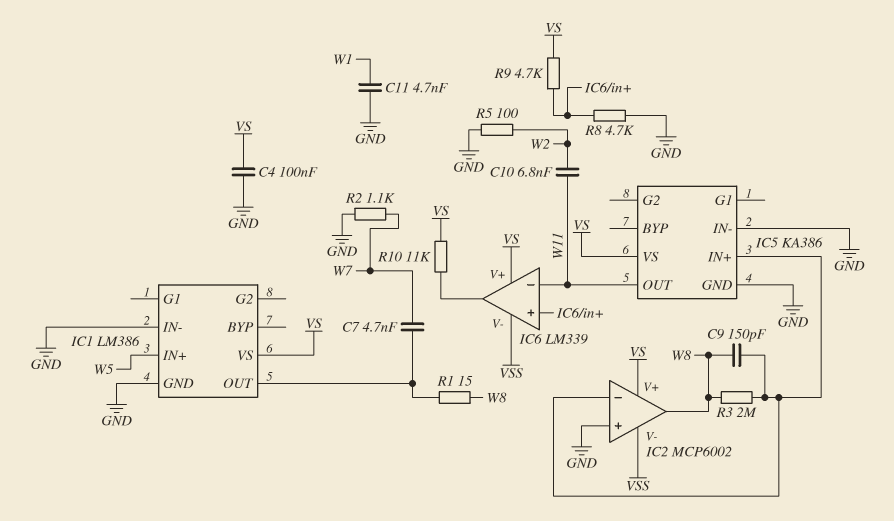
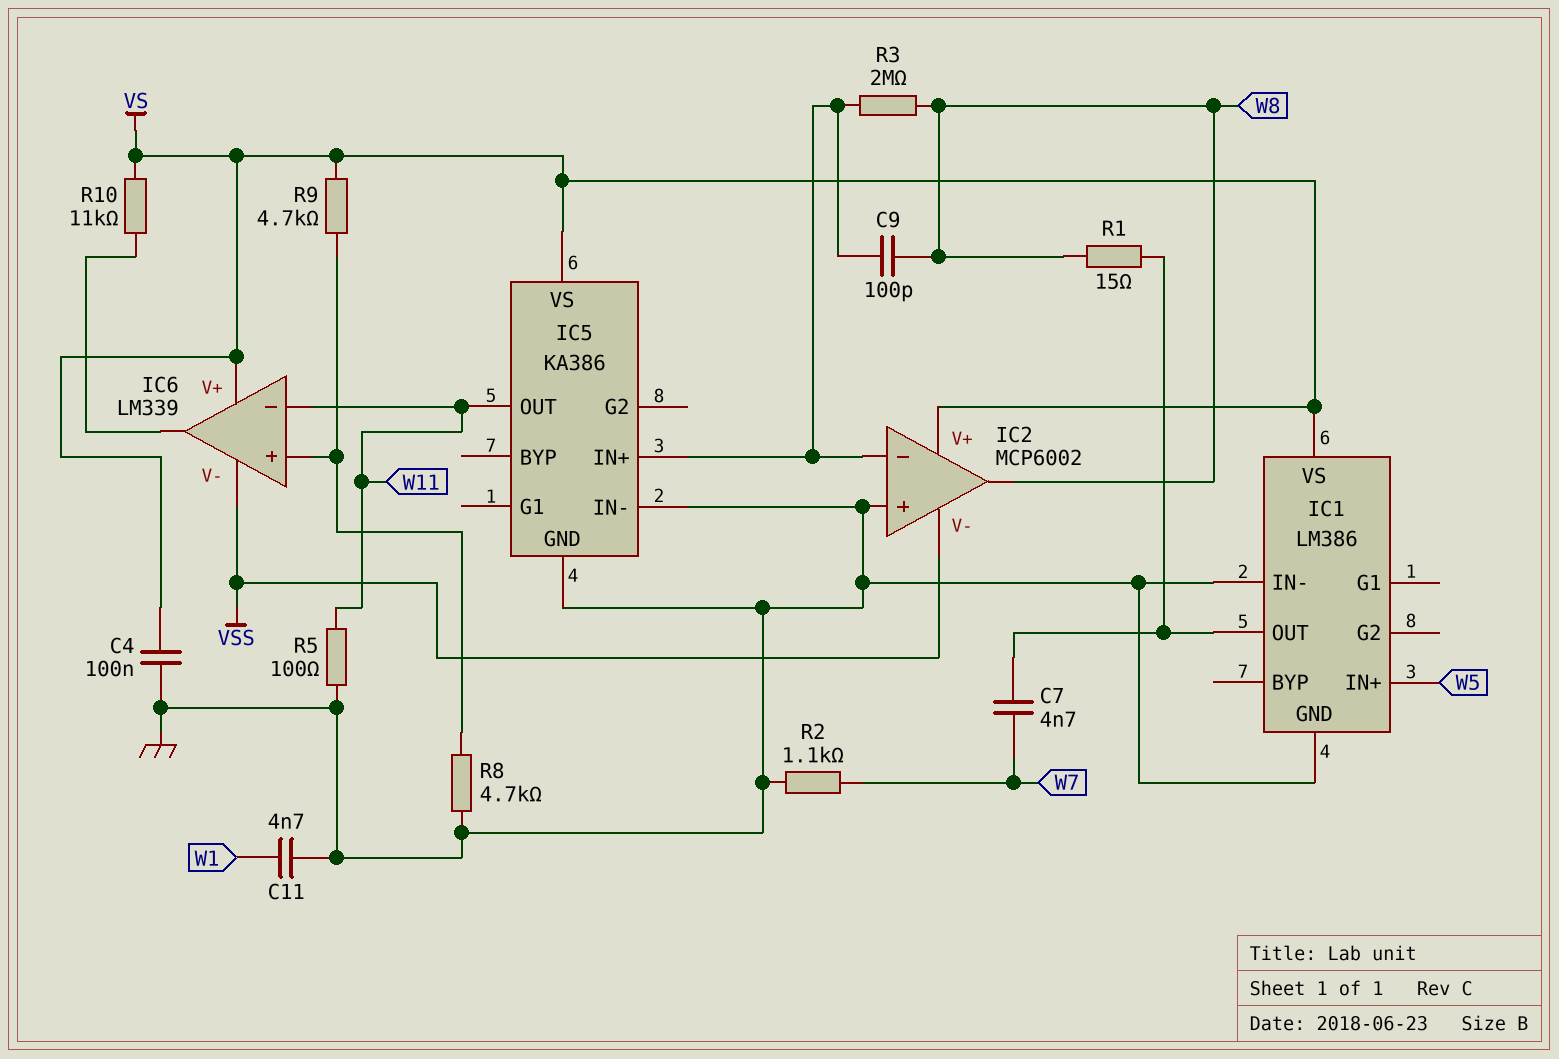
C9: 150pF (IC2/in-, W8) -> 100pF (IC2/in-, W8)
C10: 6.8nF (W2, W11) -> none
R5: 100 (GND, W2) -> 100 (GND, W11)

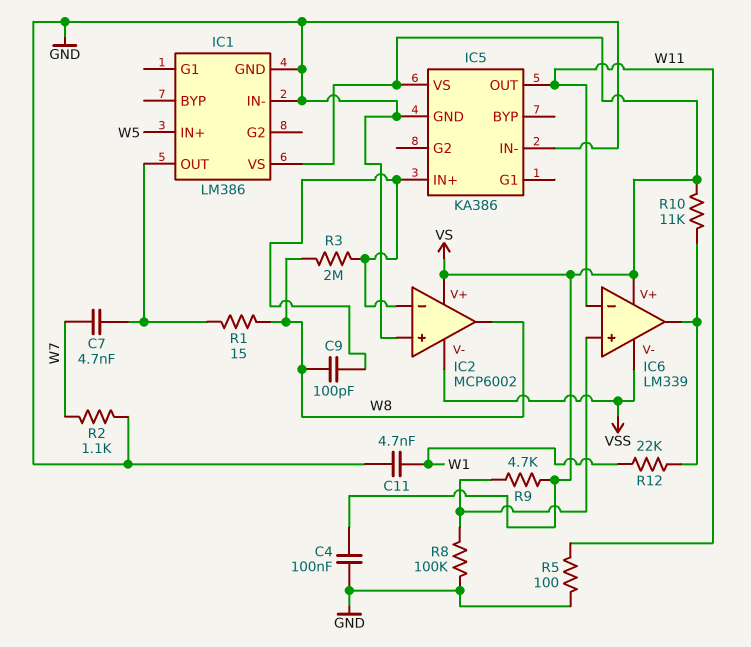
R8: 4.7k (GND, IC6/in+) -> 100k (GND, IC6/in+)
R12: none -> 22k (IC6/out, W1)

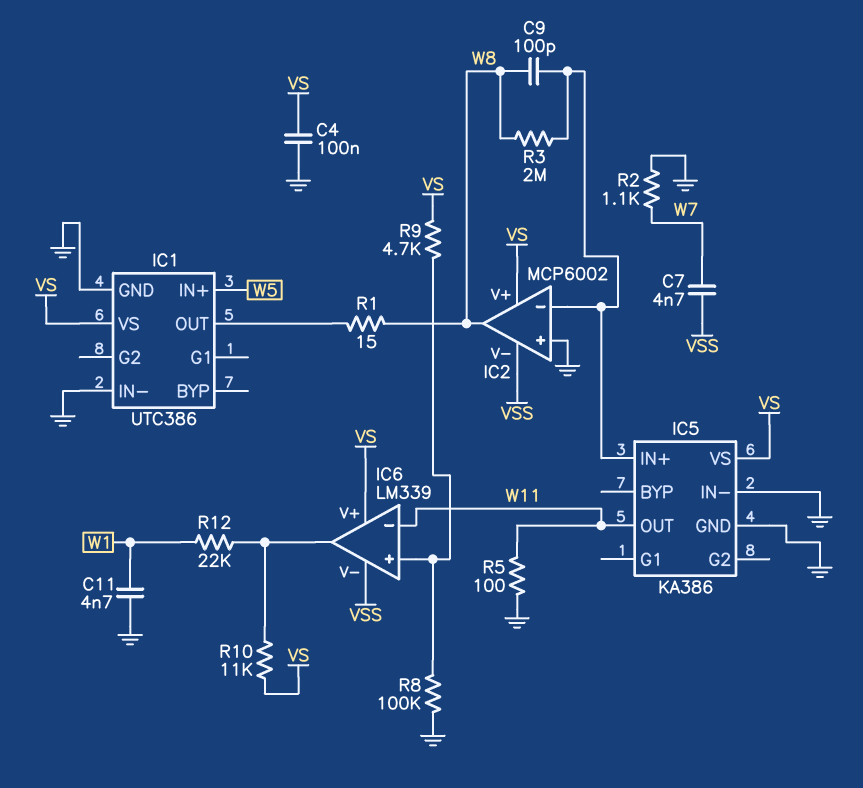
C7: 4.7nF (IC1/OUT, W7) -> 4.7nF (VSS, W7)
IC1: LM386 -> UTC386

